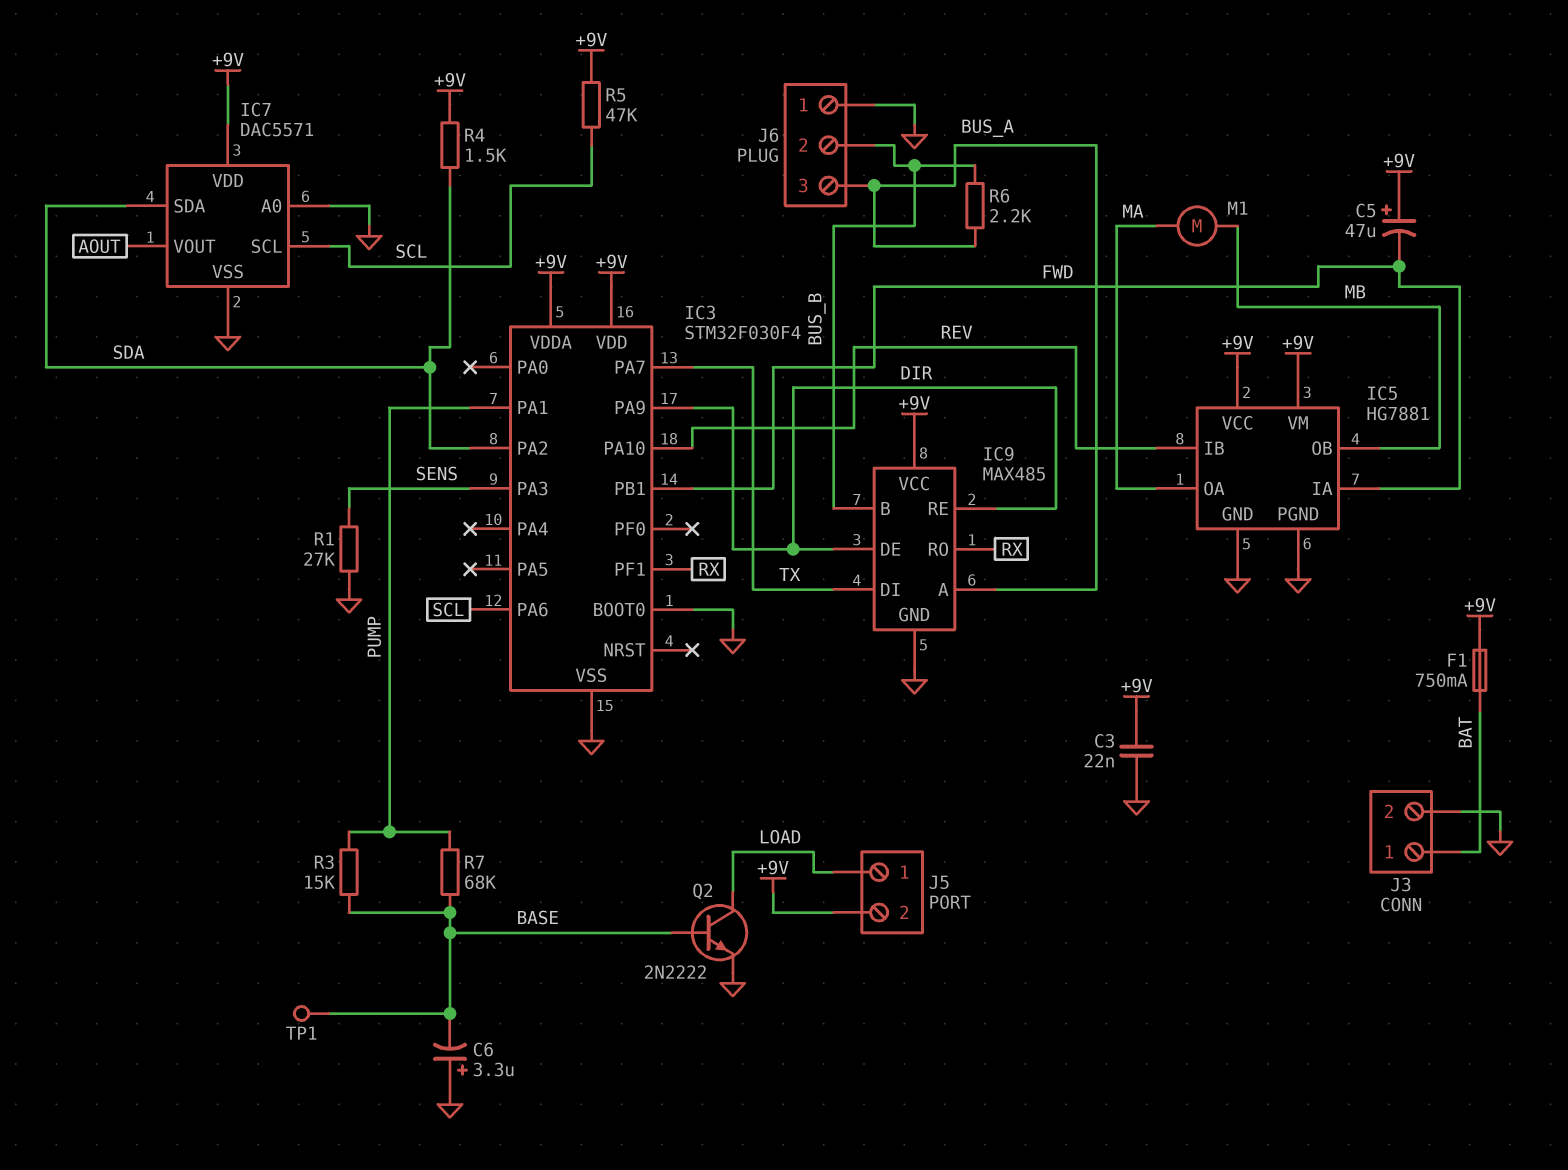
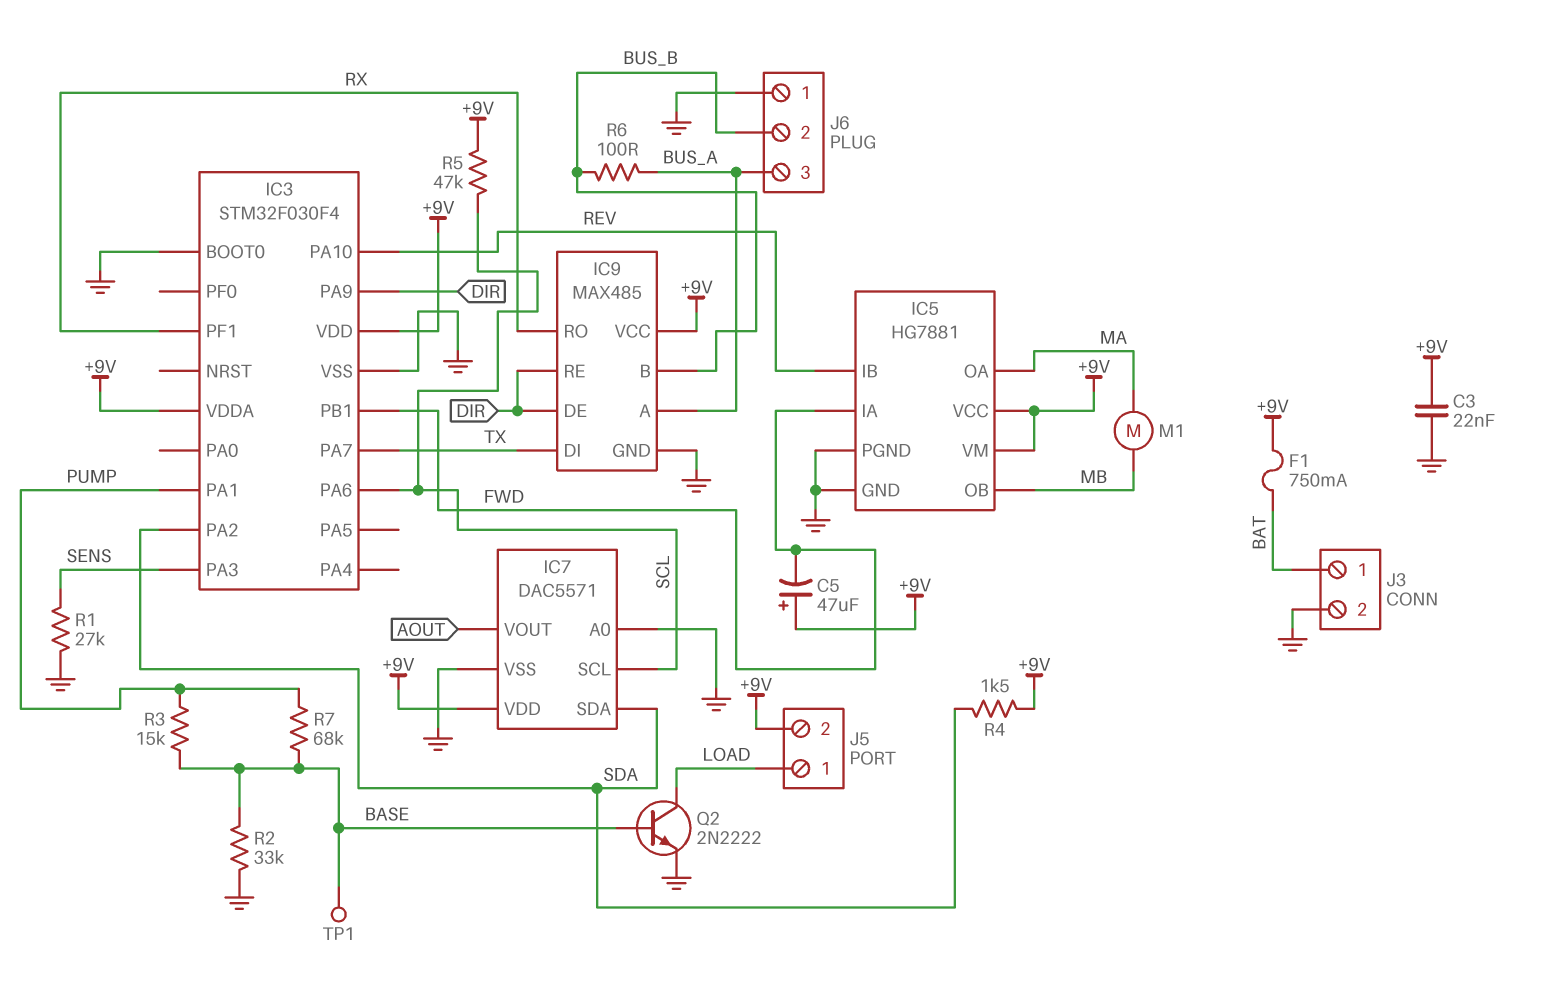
C6: 3.3uF (plus GND, minus BASE) -> none
R2: none -> 33k (BASE, GND)
R6: 2.2k (BUS_A, BUS_B) -> 100 (BUS_A, BUS_B)

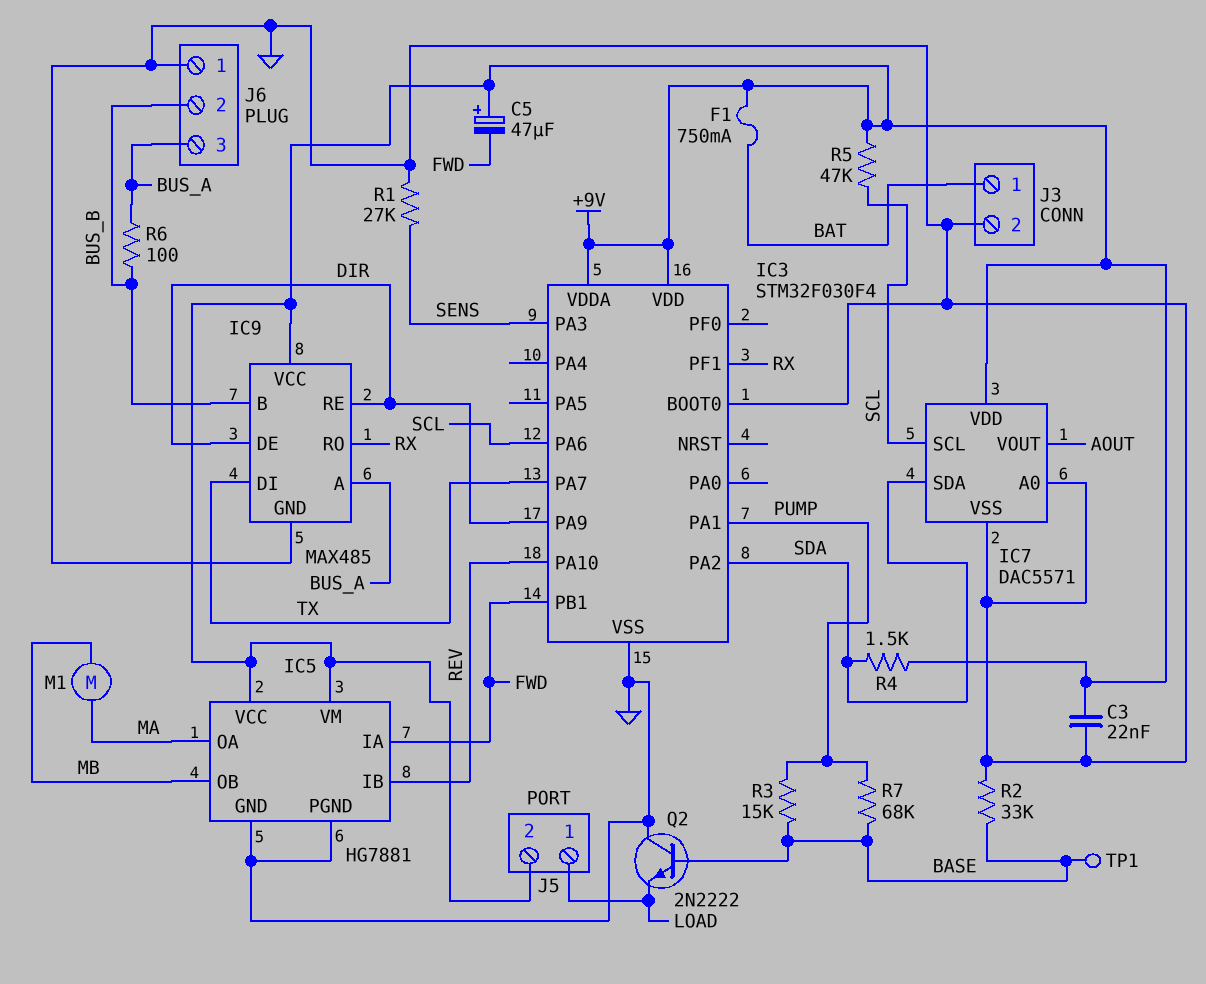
Q2: NPN 2N2222 (B BASE, C LOAD, E GND) -> NPN 2N2222 (B BASE, C GND, E LOAD)

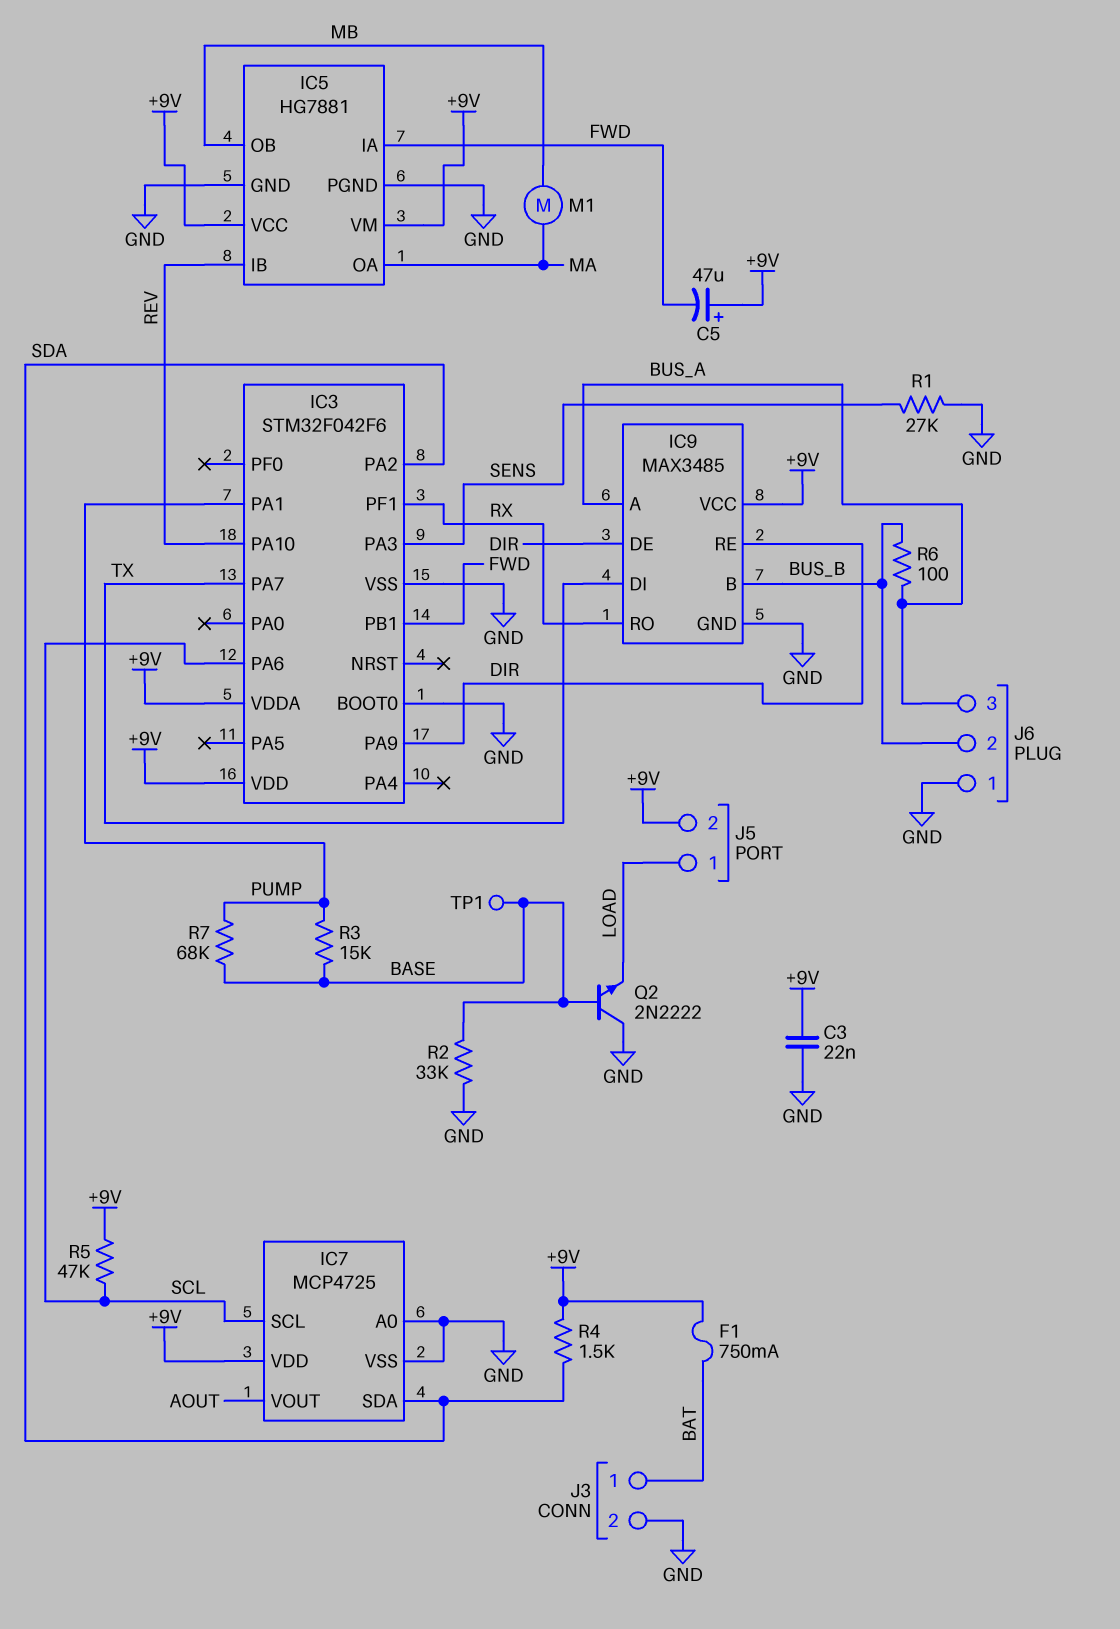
IC3: STM32F030F4 -> STM32F042F6
IC7: DAC5571 -> MCP4725
IC9: MAX485 -> MAX3485

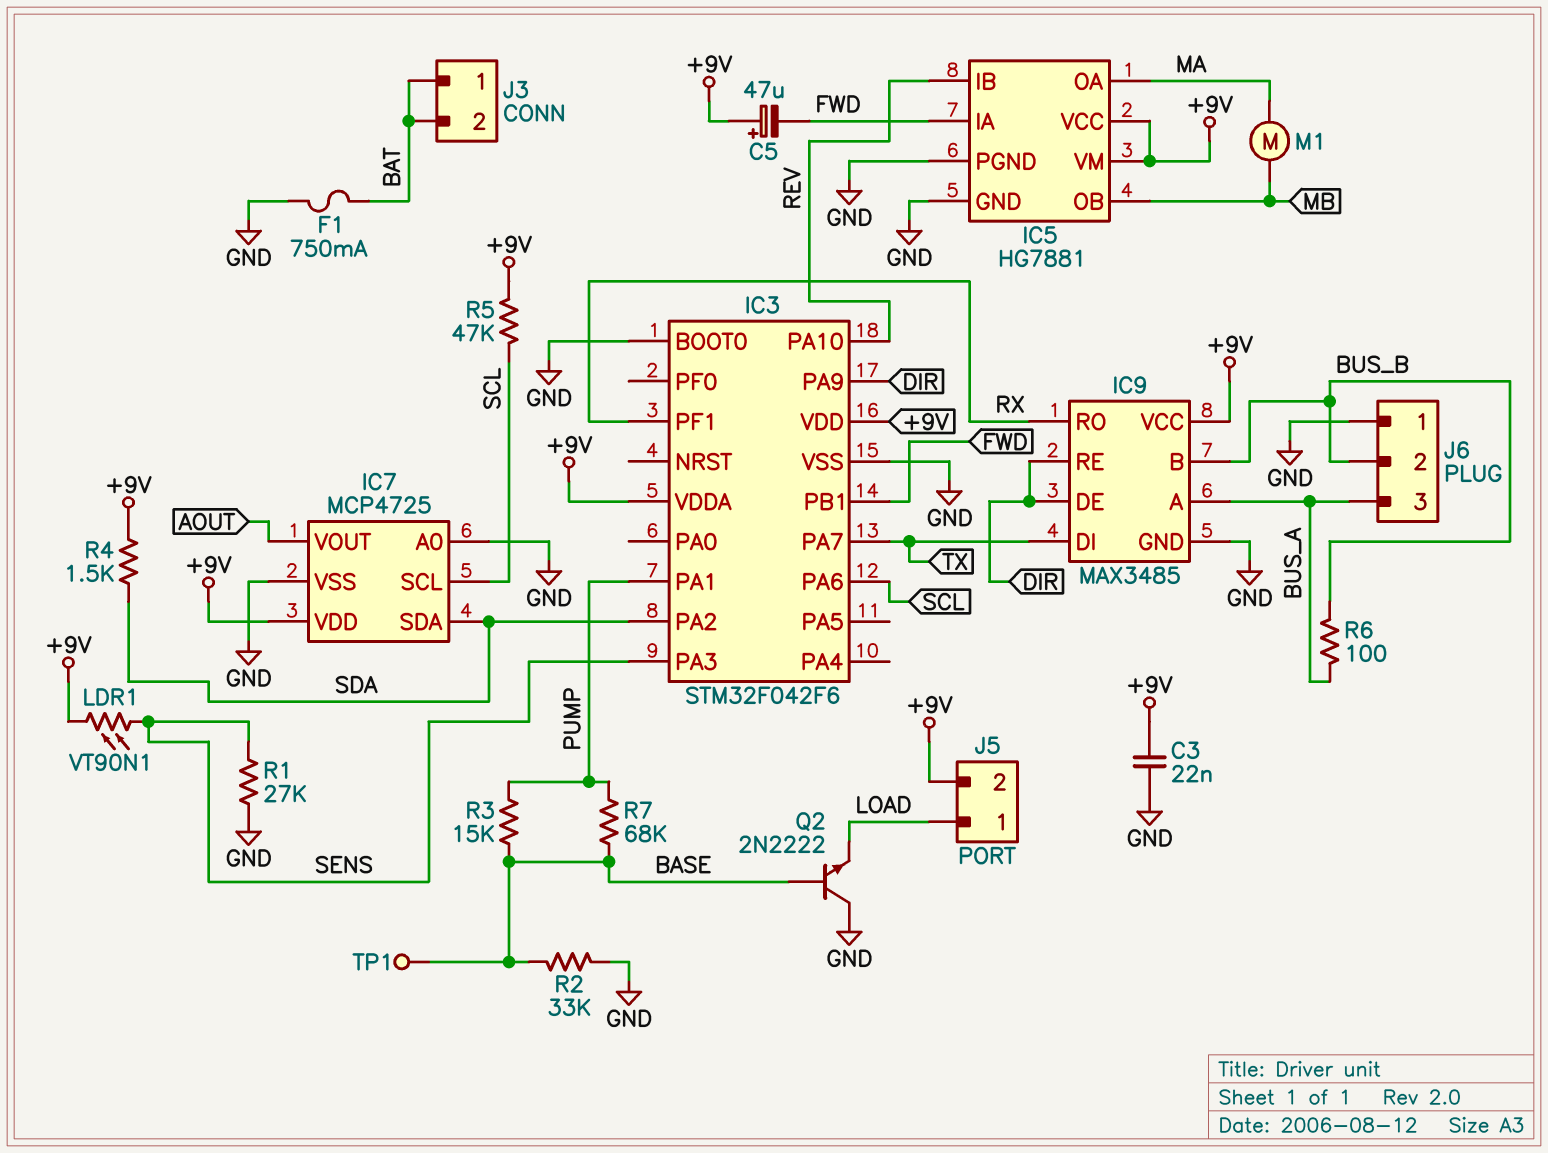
F1: 750mA (+9V, BAT) -> 750mA (BAT, GND)
J3 pin 2: GND -> BAT
LDR1: none -> VT90N1 (+9V, SENS)

